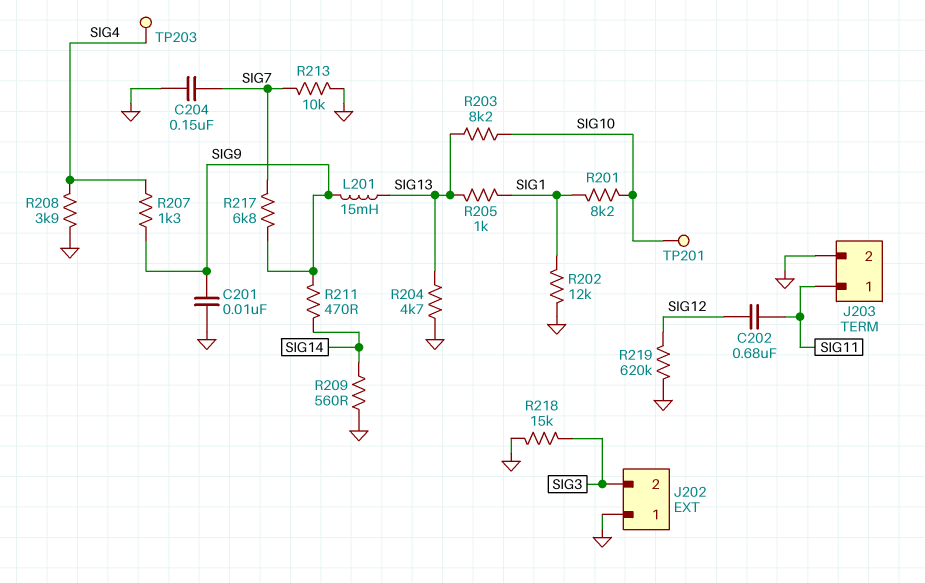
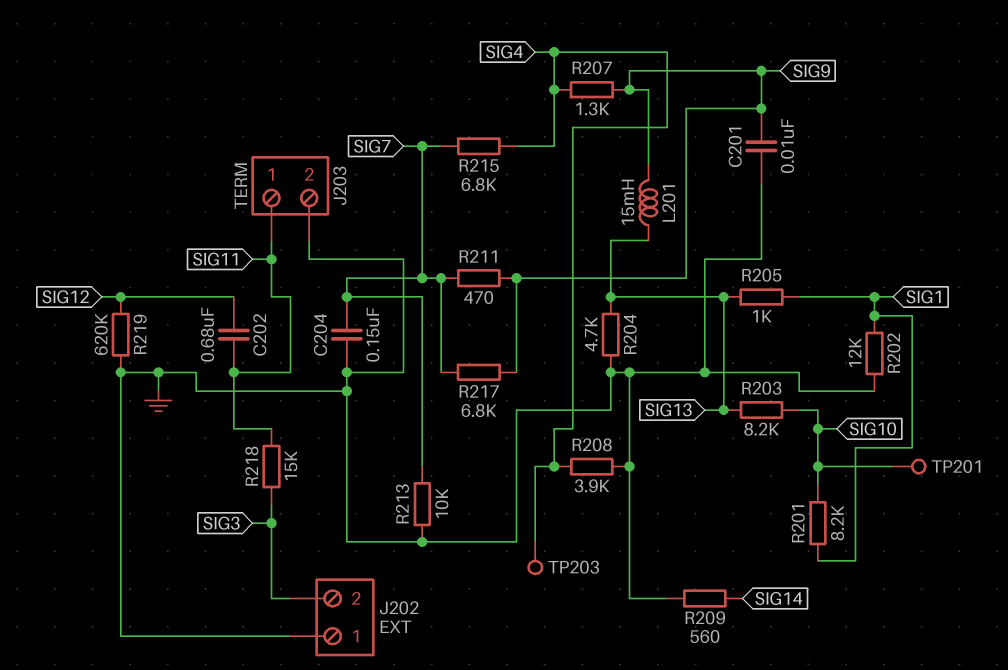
R211: 470 (SIG9, SIG14) -> 470 (SIG7, SIG9)
R215: none -> 6.8k (SIG4, SIG7)
R218: 15k (GND, SIG3) -> 15k (SIG3, SIG11)

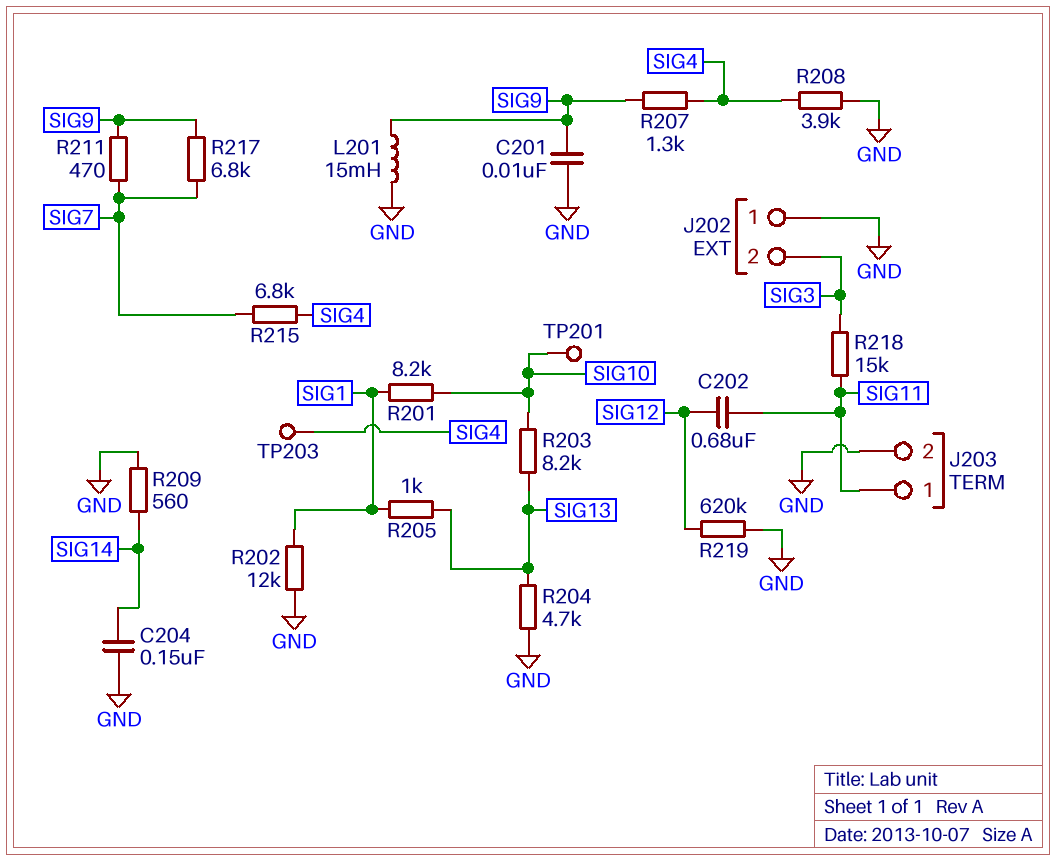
C204: 150nF (GND, SIG7) -> 150nF (GND, SIG14)
L201: 15mH (SIG9, SIG13) -> 15mH (GND, SIG9)
R213: 10k (GND, SIG7) -> none

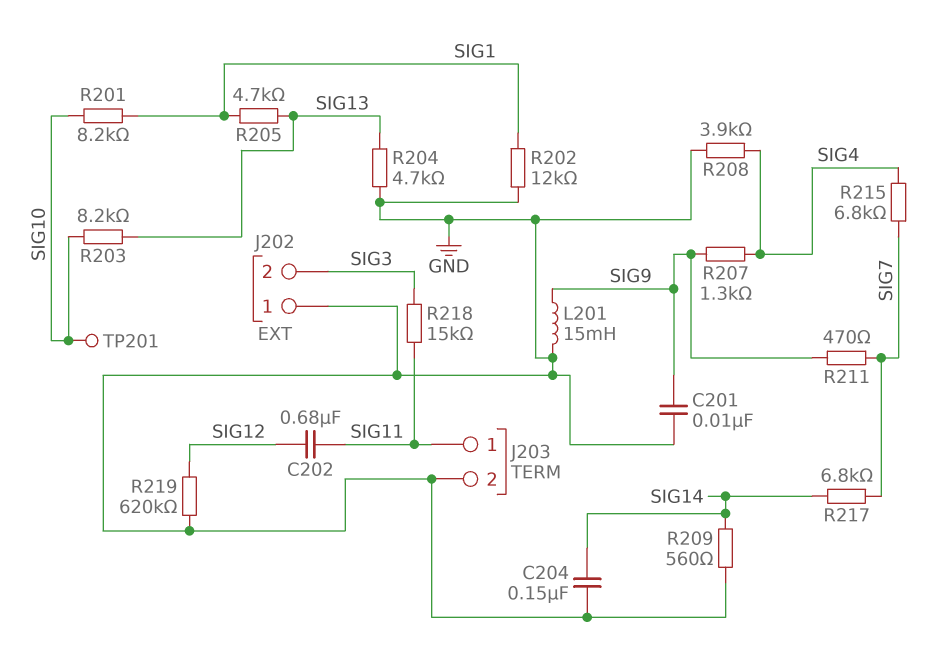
R205: 1k (SIG1, SIG13) -> 4.7k (SIG1, SIG13)
R217: 6.8k (SIG7, SIG9) -> 6.8k (SIG7, SIG14)
TP203: test point (SIG4) -> none

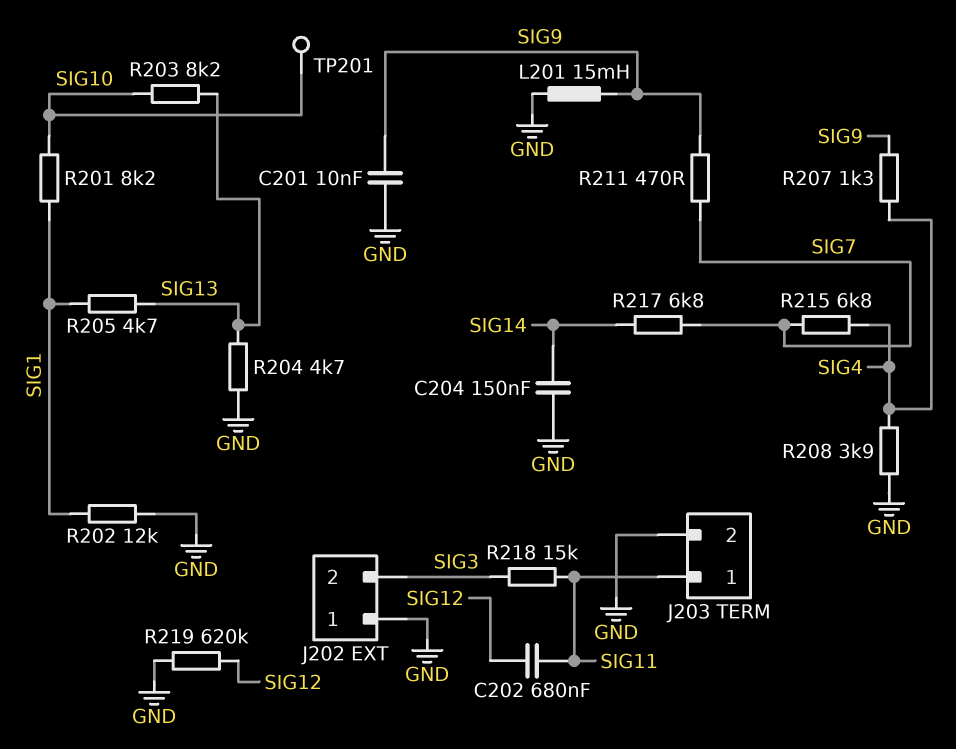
R209: 560 (GND, SIG14) -> none

